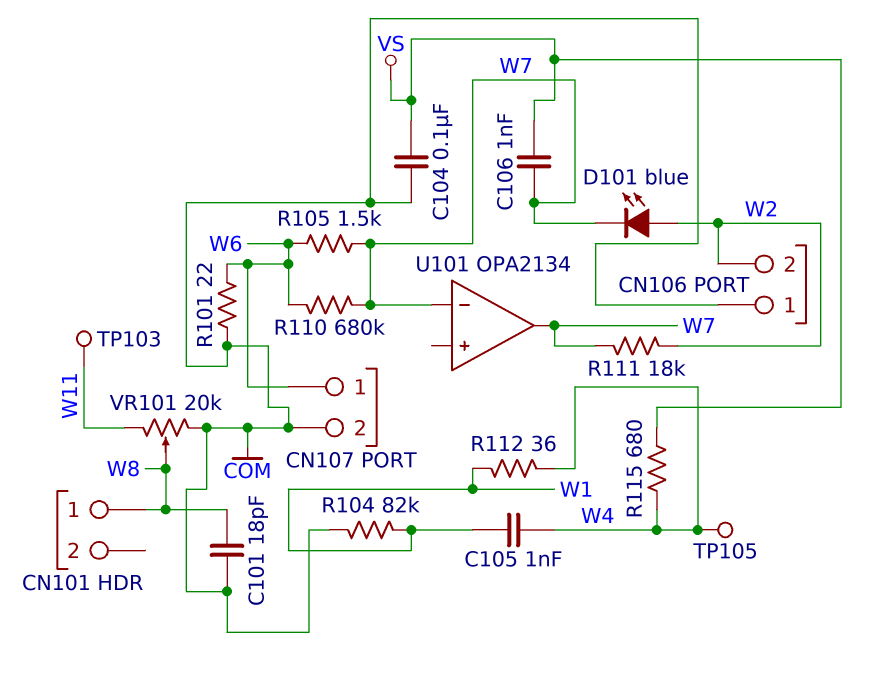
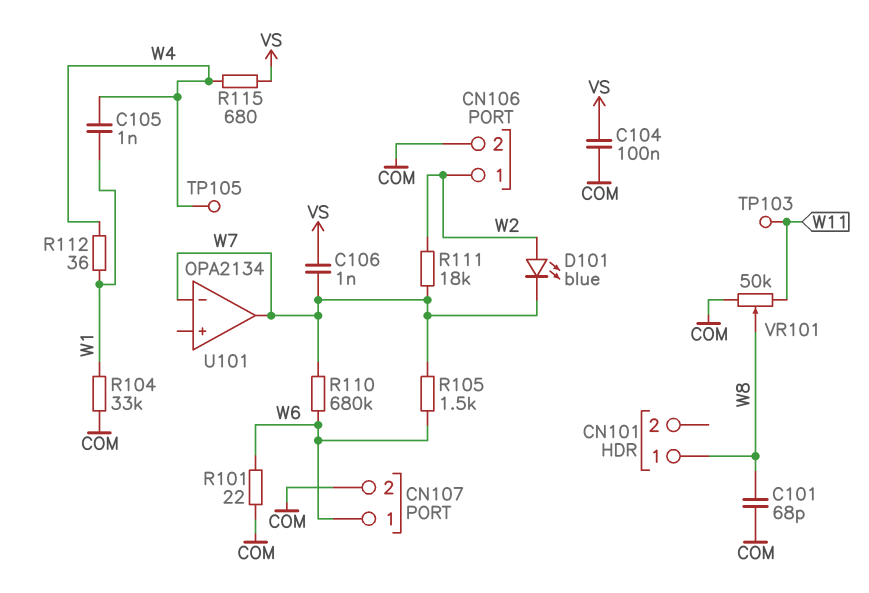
C101: 18pF (COM, W8) -> 68pF (COM, W8)
CN106 pin 1: COM -> W2
CN106 pin 2: W2 -> COM
R104: 82k (COM, W1) -> 33k (COM, W1)
VR101: 20k (COM, W11, wiper W8) -> 50k (COM, W11, wiper W8)

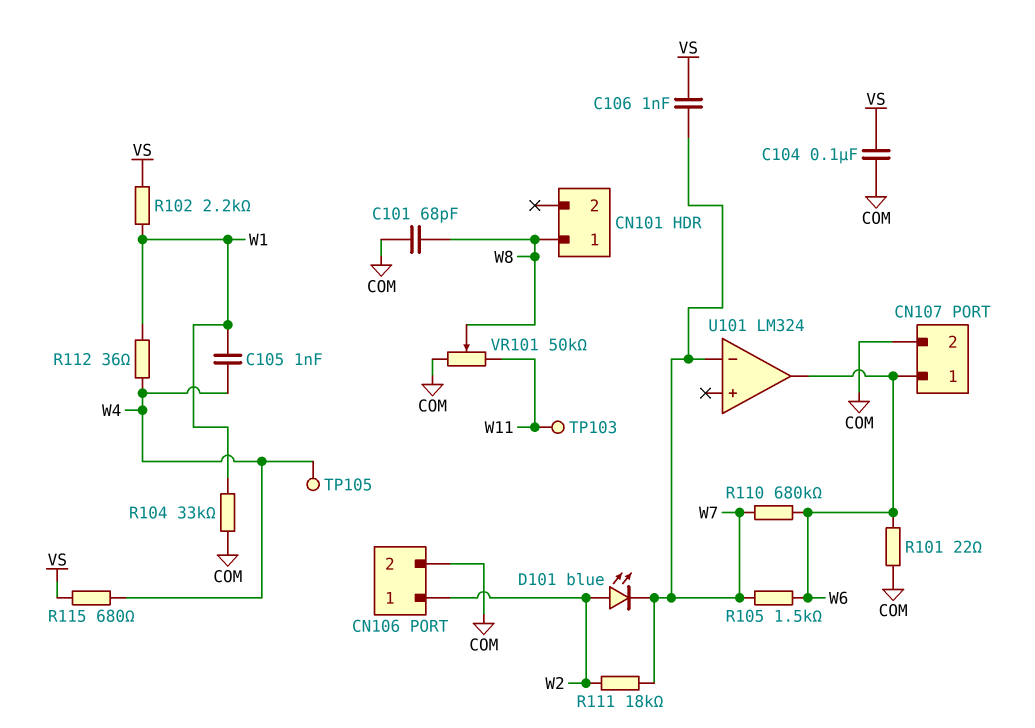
R102: none -> 2.2k (VS, W1)
U101: OPA2134 -> LM324
U101 pin out: W7 -> W6

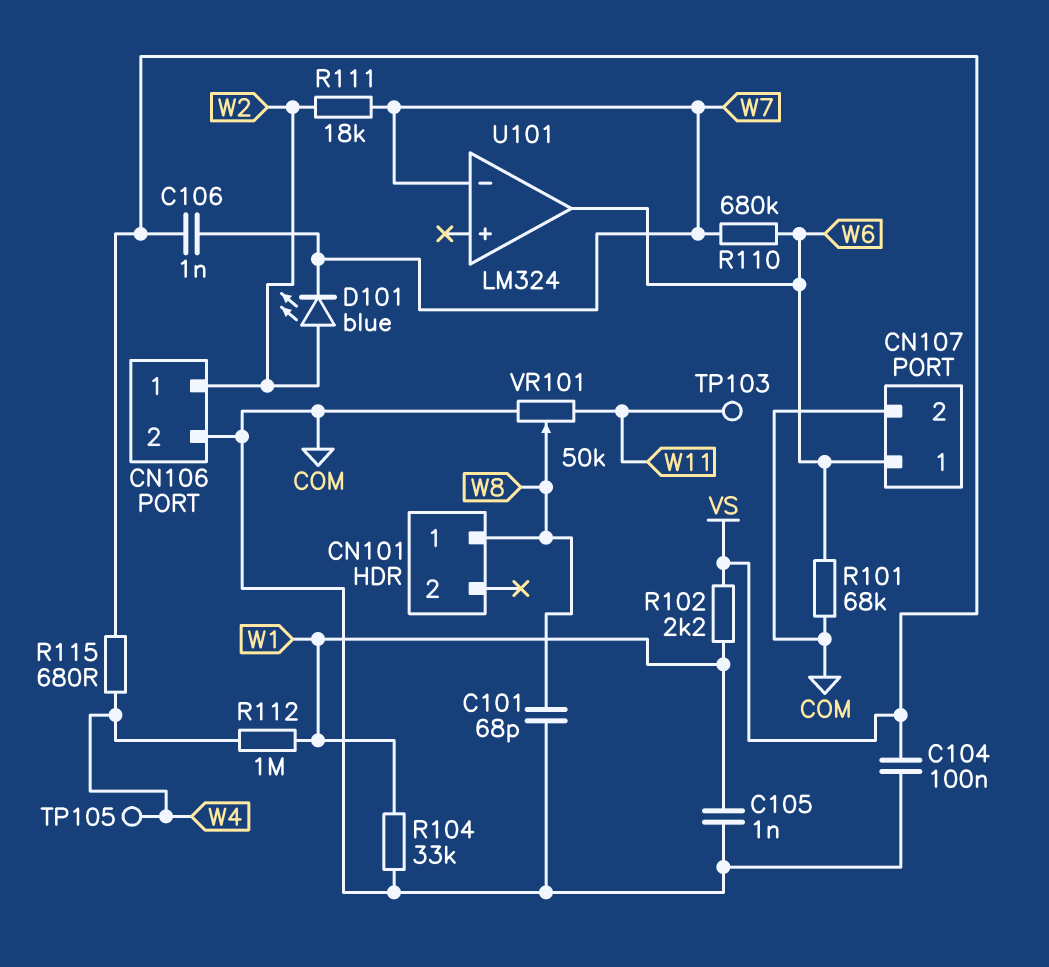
C105: 1nF (W1, W4) -> 1nF (COM, W1)
R101: 22 (COM, W6) -> 68k (COM, W6)
R105: 1.5k (W6, W7) -> none
R112: 36 (W1, W4) -> 1M (W1, W4)

